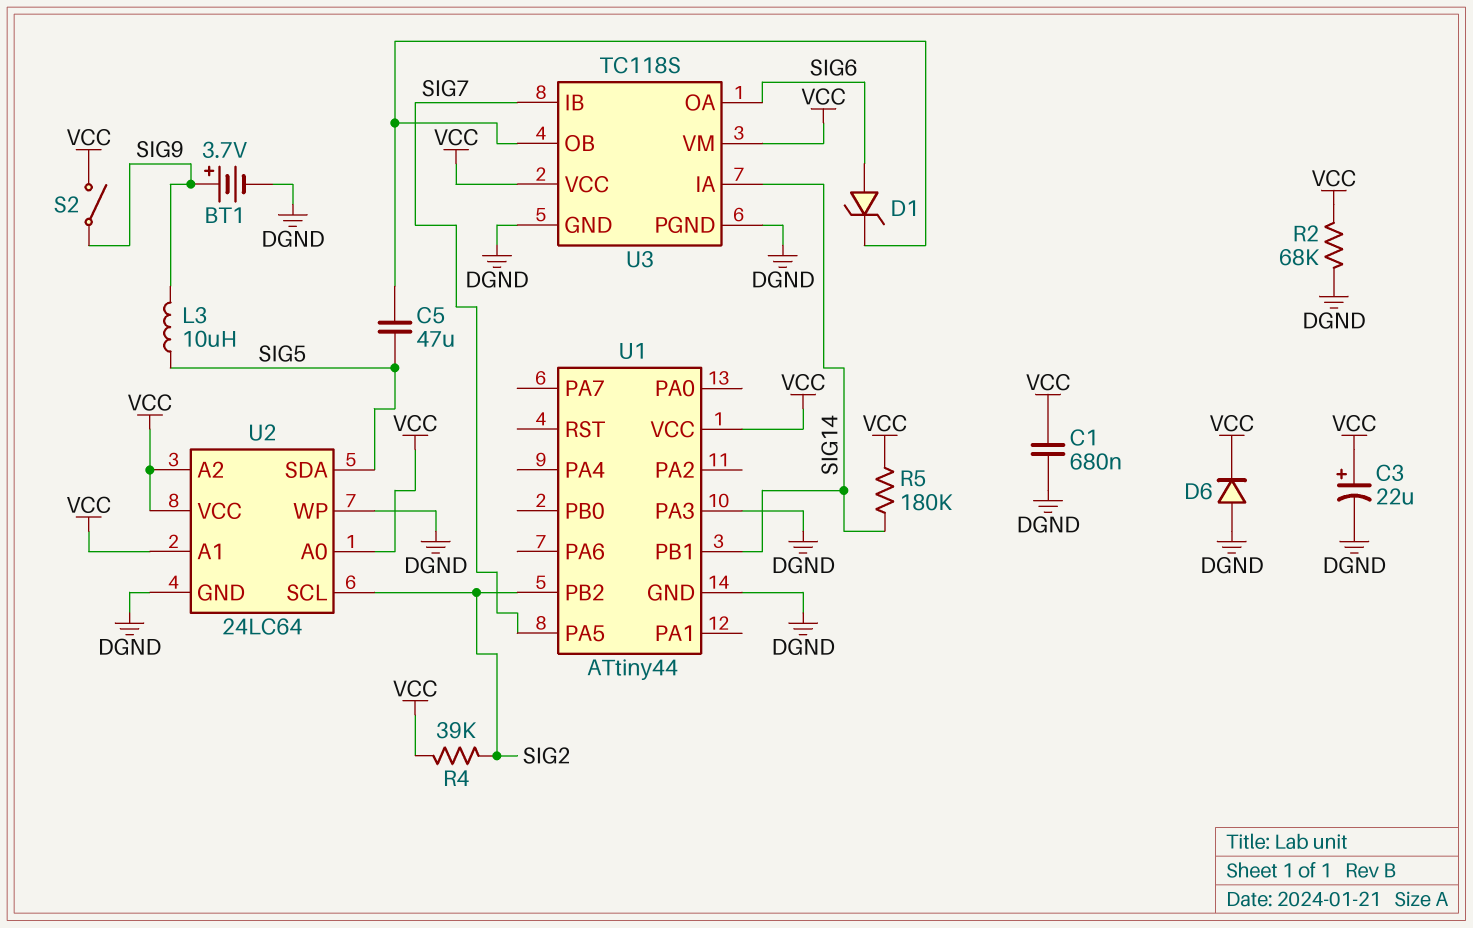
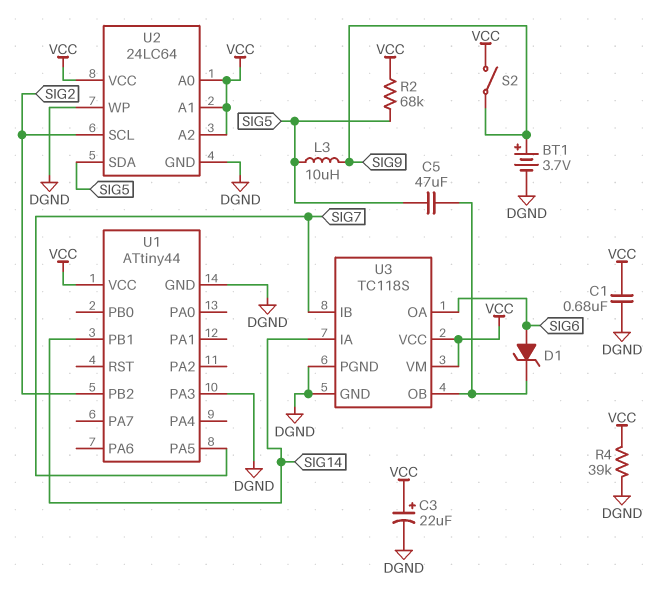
D6: diode (A DGND, K VCC) -> none
R2: 68k (DGND, VCC) -> 68k (SIG5, VCC)
R4: 39k (SIG2, VCC) -> 39k (DGND, VCC)
R5: 180k (SIG14, VCC) -> none

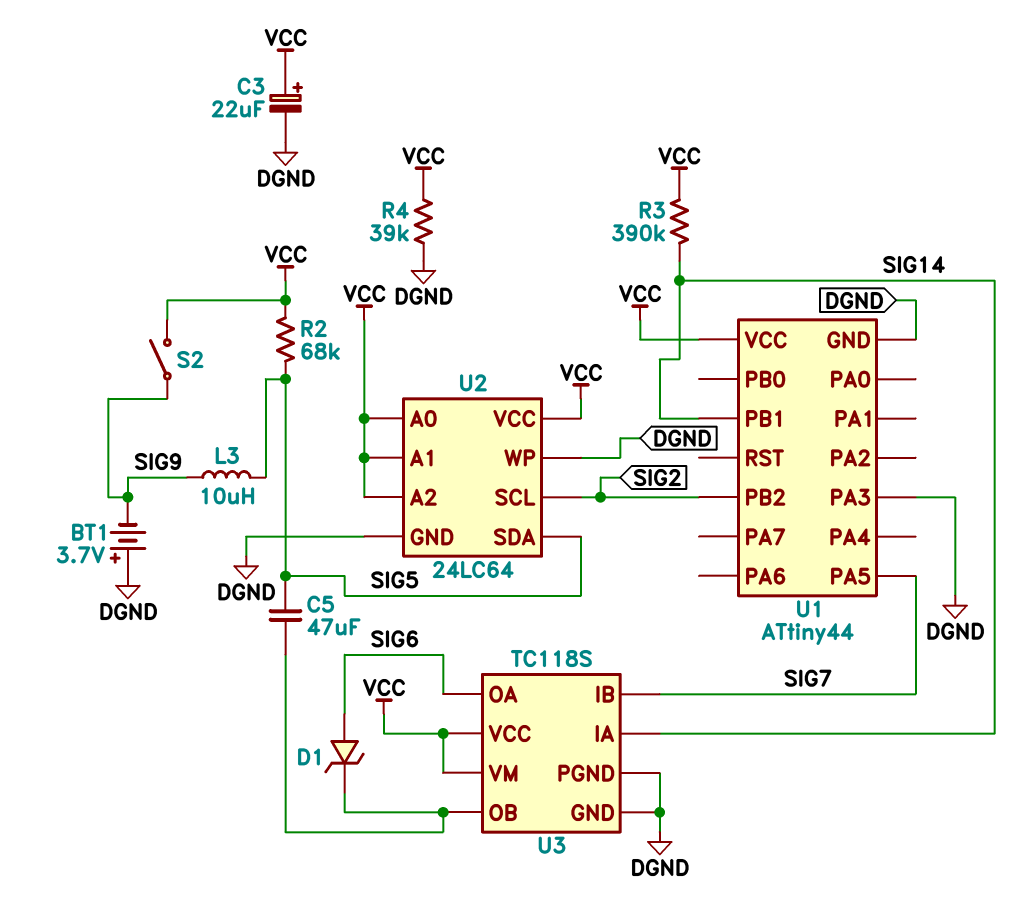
BT1: 3.7V (plus SIG9, minus DGND) -> 3.7V (plus DGND, minus SIG9)
C1: 680nF (DGND, VCC) -> none
R3: none -> 390k (SIG14, VCC)

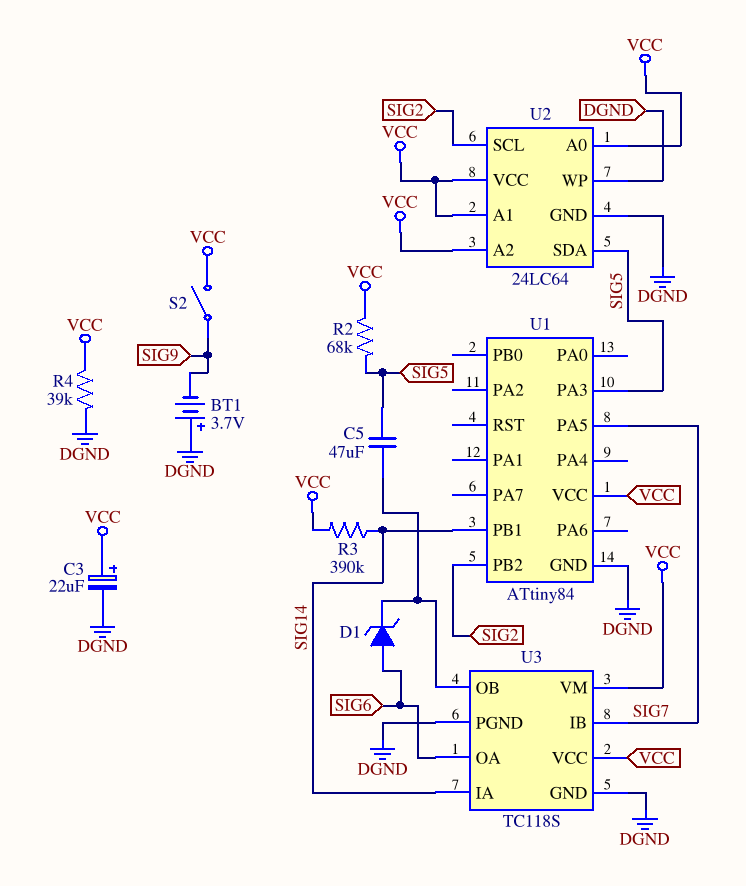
L3: 10uH (SIG5, SIG9) -> none
U1: ATtiny44 -> ATtiny84
U1 pin PA3: DGND -> SIG5

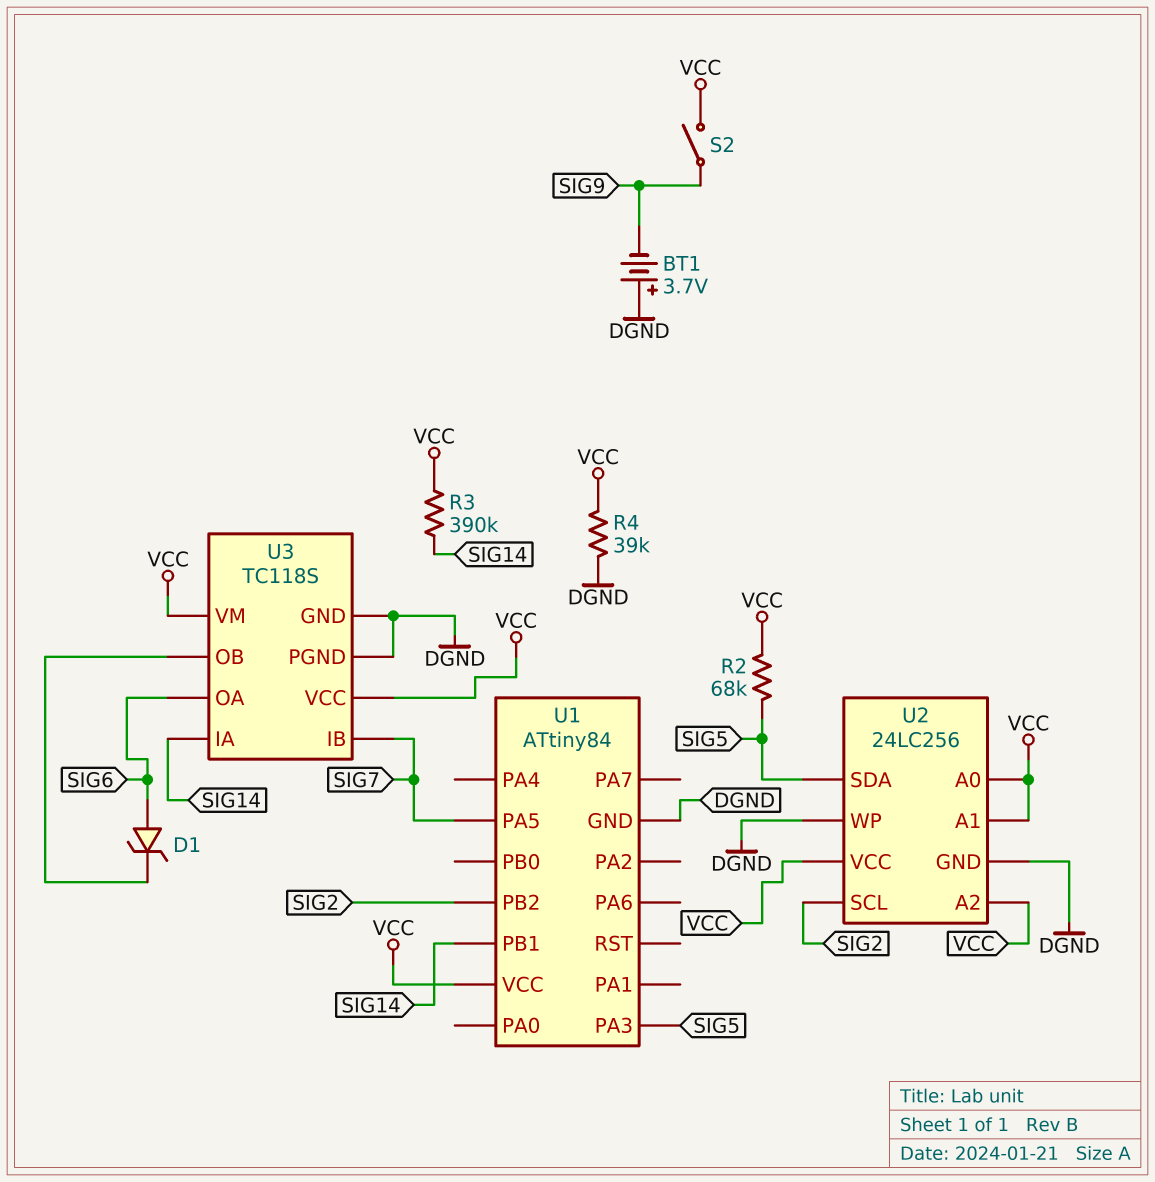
C3: 22uF (plus VCC, minus DGND) -> none
C5: 47uF (SIG5, U3/OB) -> none
U2: 24LC64 -> 24LC256

